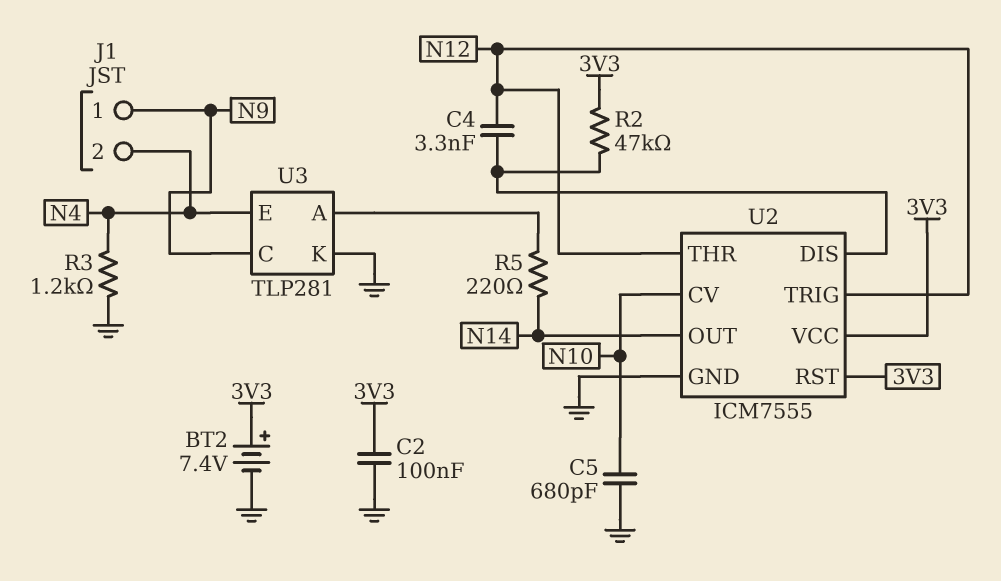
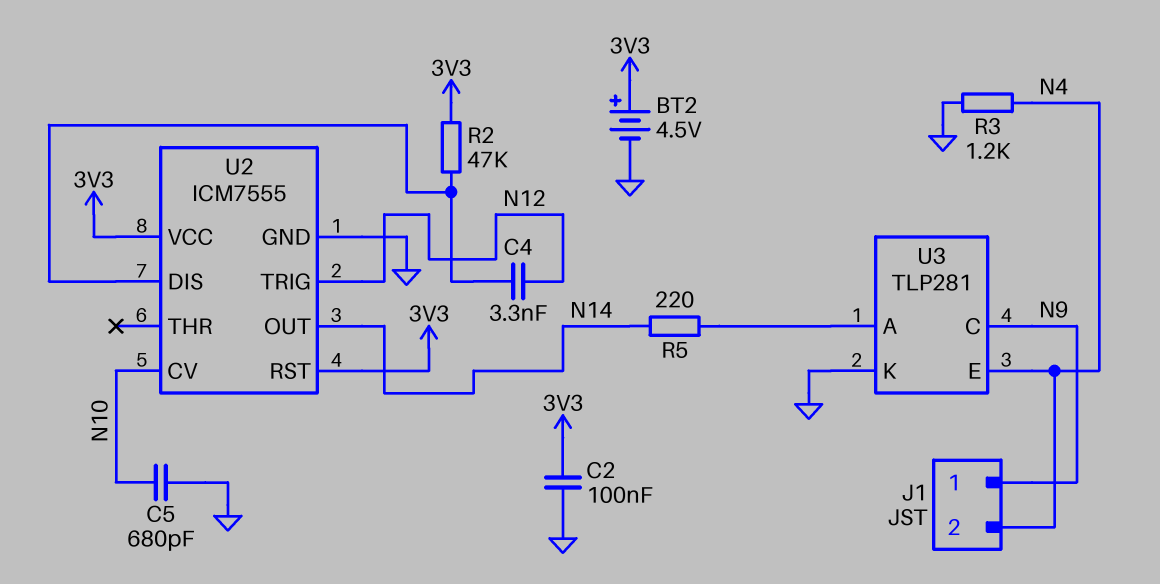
BT2: 7.4V (plus 3V3, minus GND) -> 4.5V (plus 3V3, minus GND)
U2 pin THR: N12 -> none

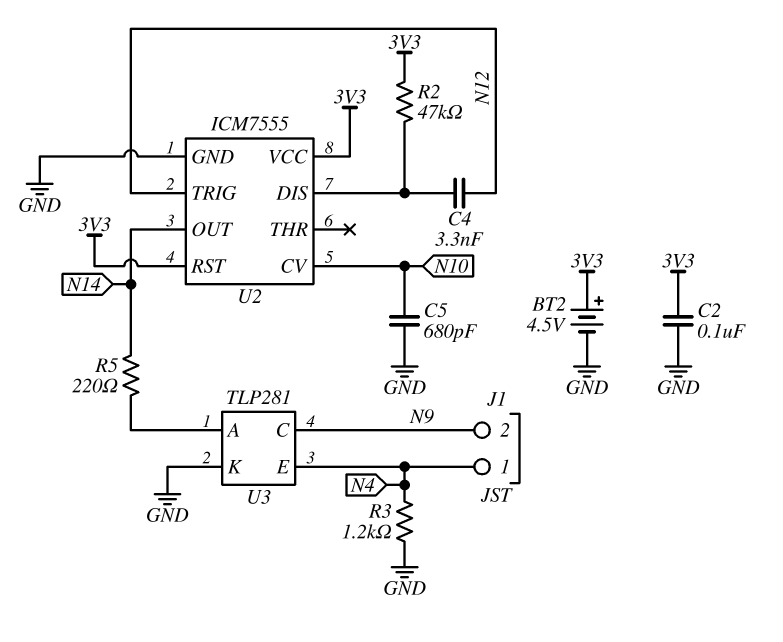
J1 pin 1: N9 -> N4
J1 pin 2: N4 -> N9

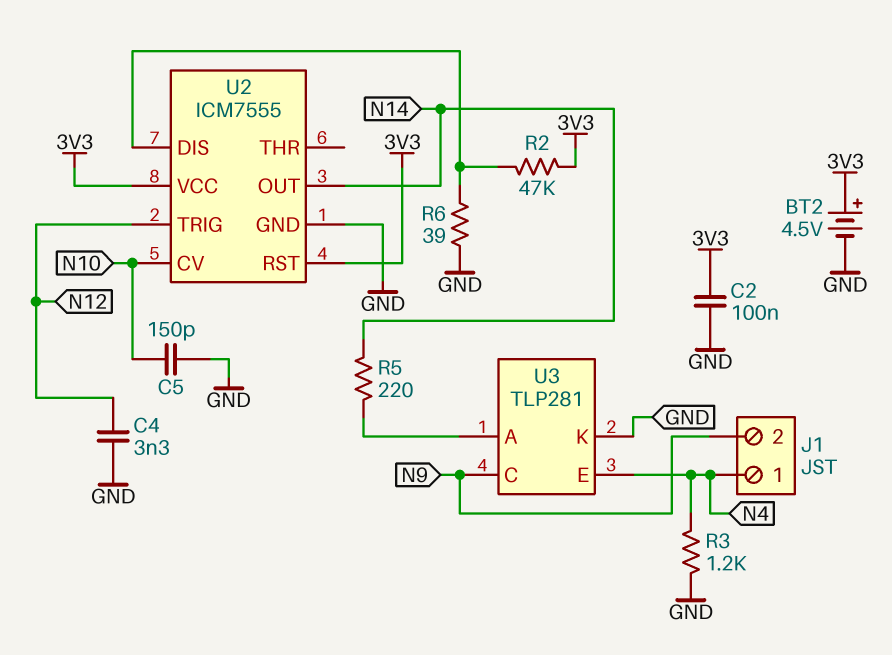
C4: 3.3nF (N12, U2/DIS) -> 3.3nF (GND, N12)
C5: 680pF (GND, N10) -> 150pF (GND, N10)
R6: none -> 39 (GND, U2/DIS)

